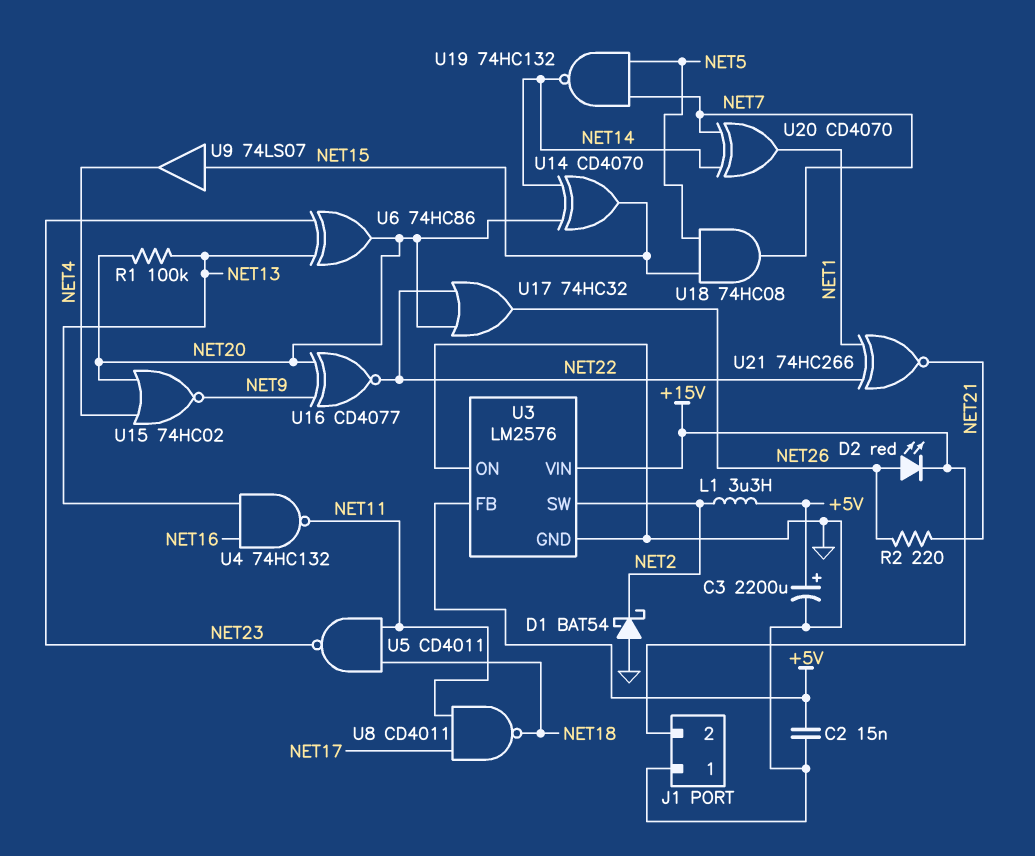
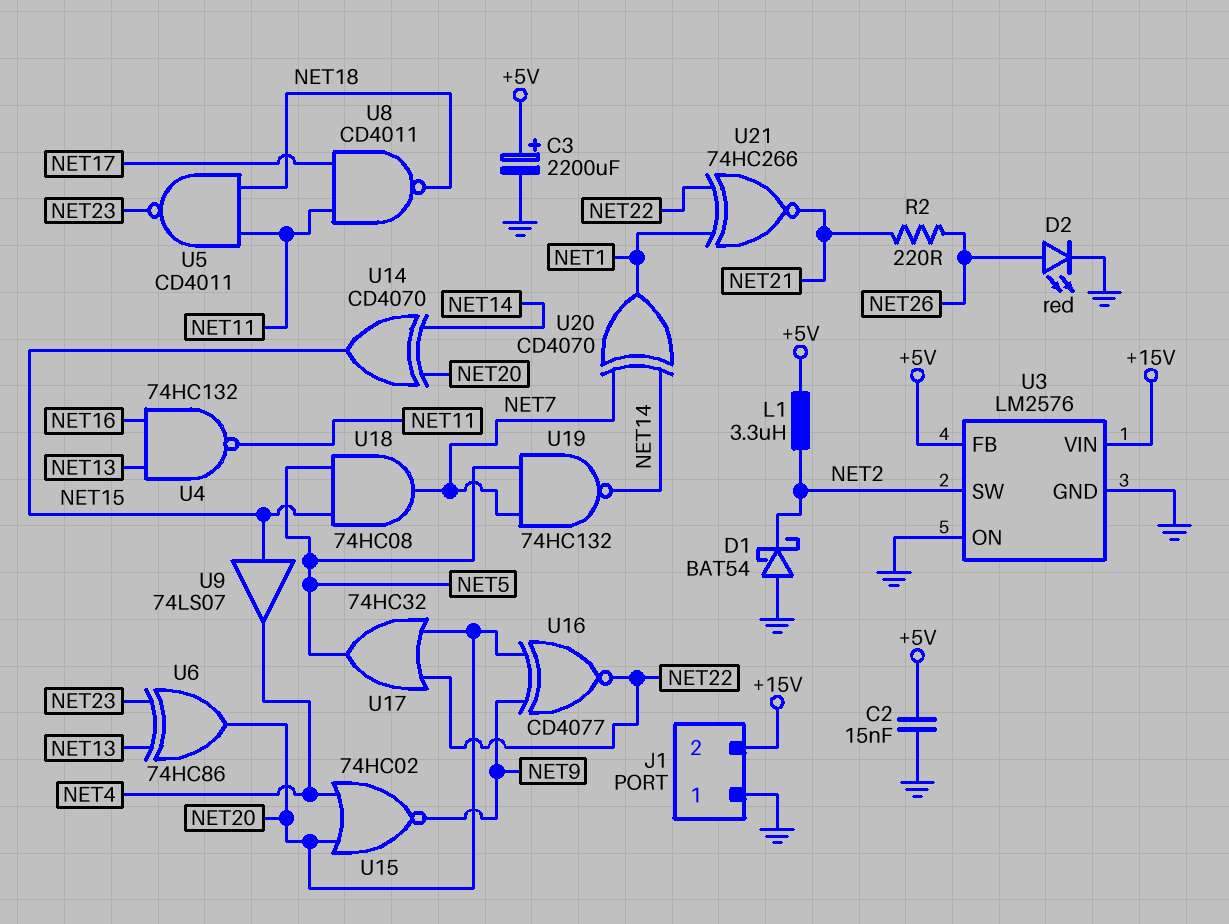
D2: LED red (A NET26, K +15V) -> LED red (A NET26, K GND)
R1: 100k (NET13, NET20) -> none
U17: OR 74HC32 (in NET20, in NET22, out NET26) -> OR 74HC32 (in NET20, in NET22, out NET5)

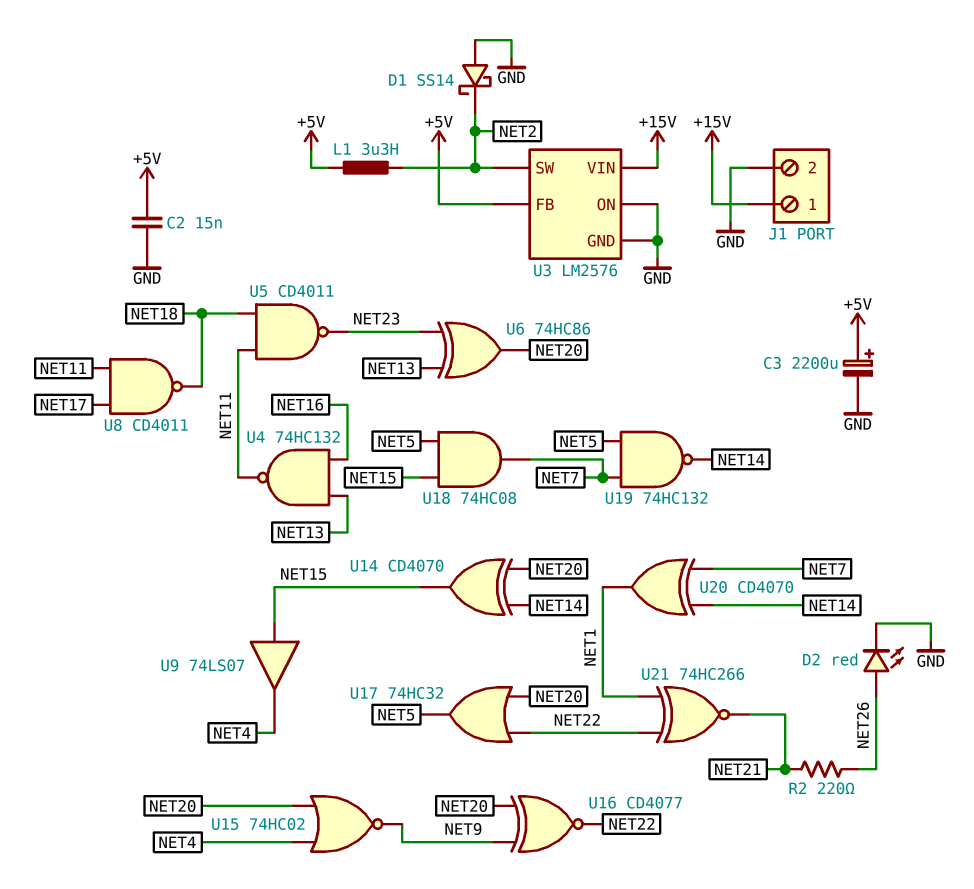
D1: schottky BAT54 (A GND, K NET2) -> schottky SS14 (A GND, K NET2)
J1 pin 1: GND -> +15V
J1 pin 2: +15V -> GND

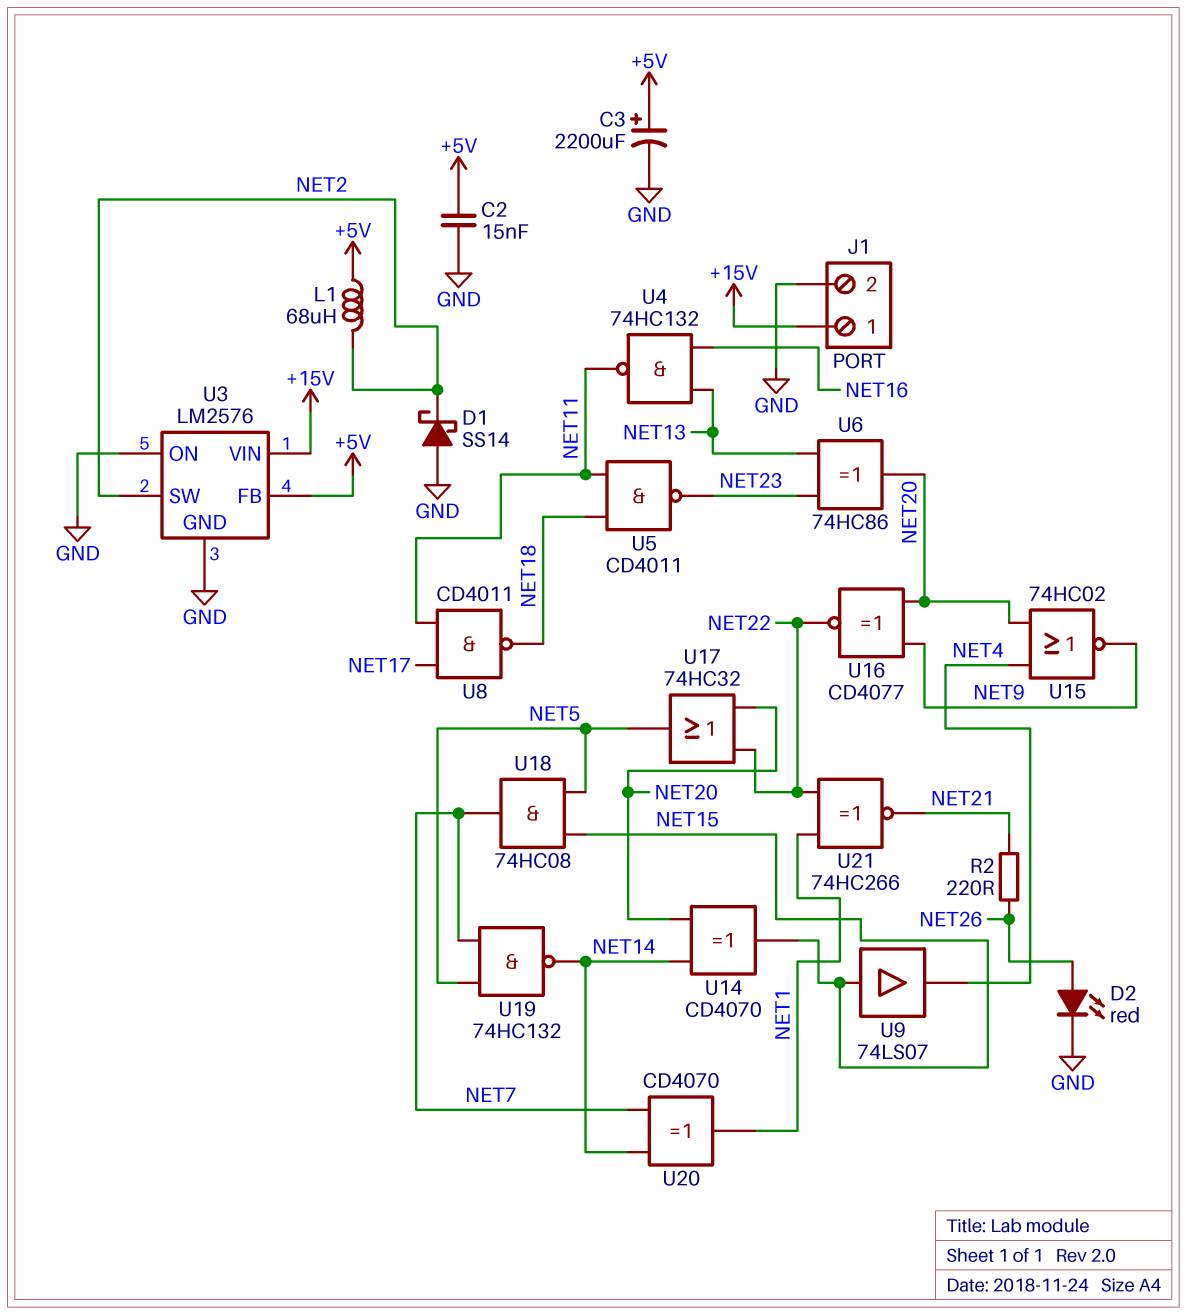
L1: 3.3uH (+5V, NET2) -> 68uH (+5V, NET2)

